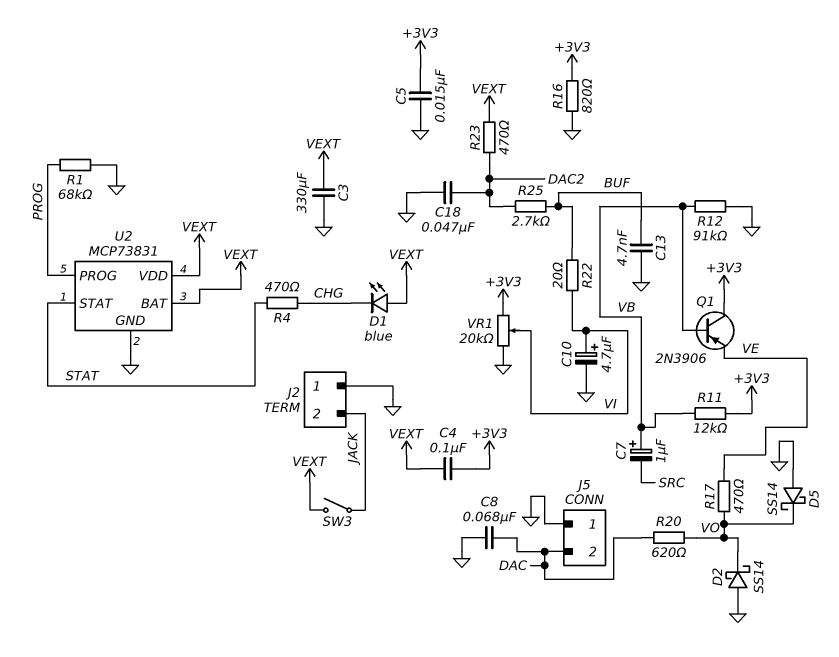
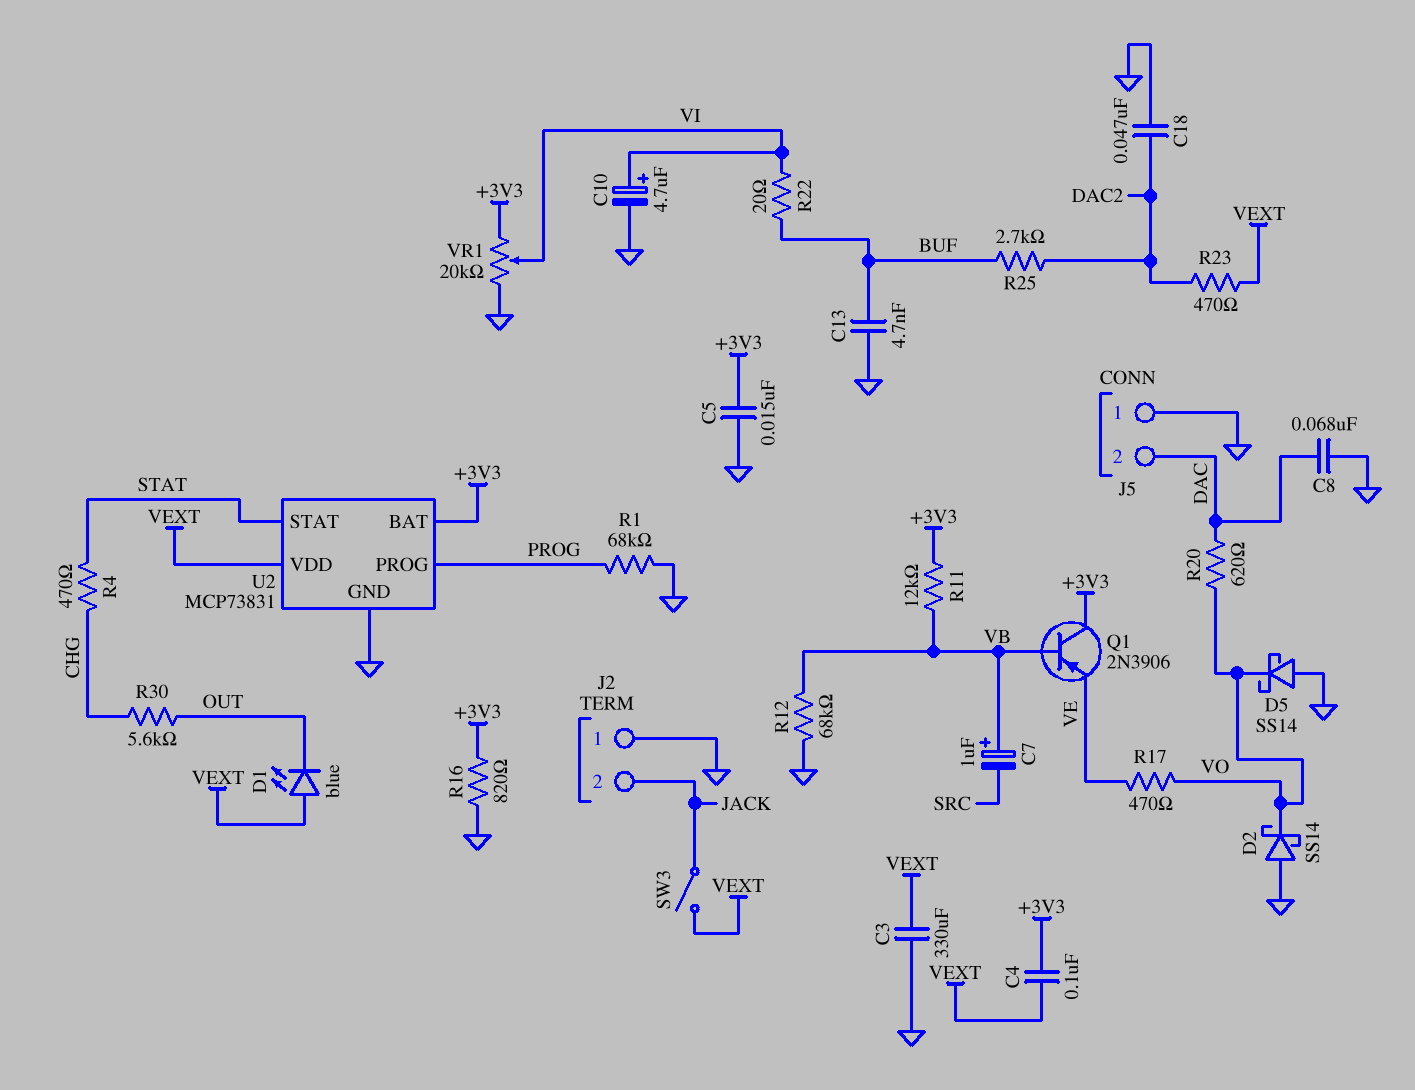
D1: LED blue (A VEXT, K CHG) -> LED blue (A VEXT, K OUT)
R12: 91k (GND, VB) -> 68k (GND, VB)
R30: none -> 5.6k (CHG, OUT)
U2 pin BAT: VEXT -> +3V3

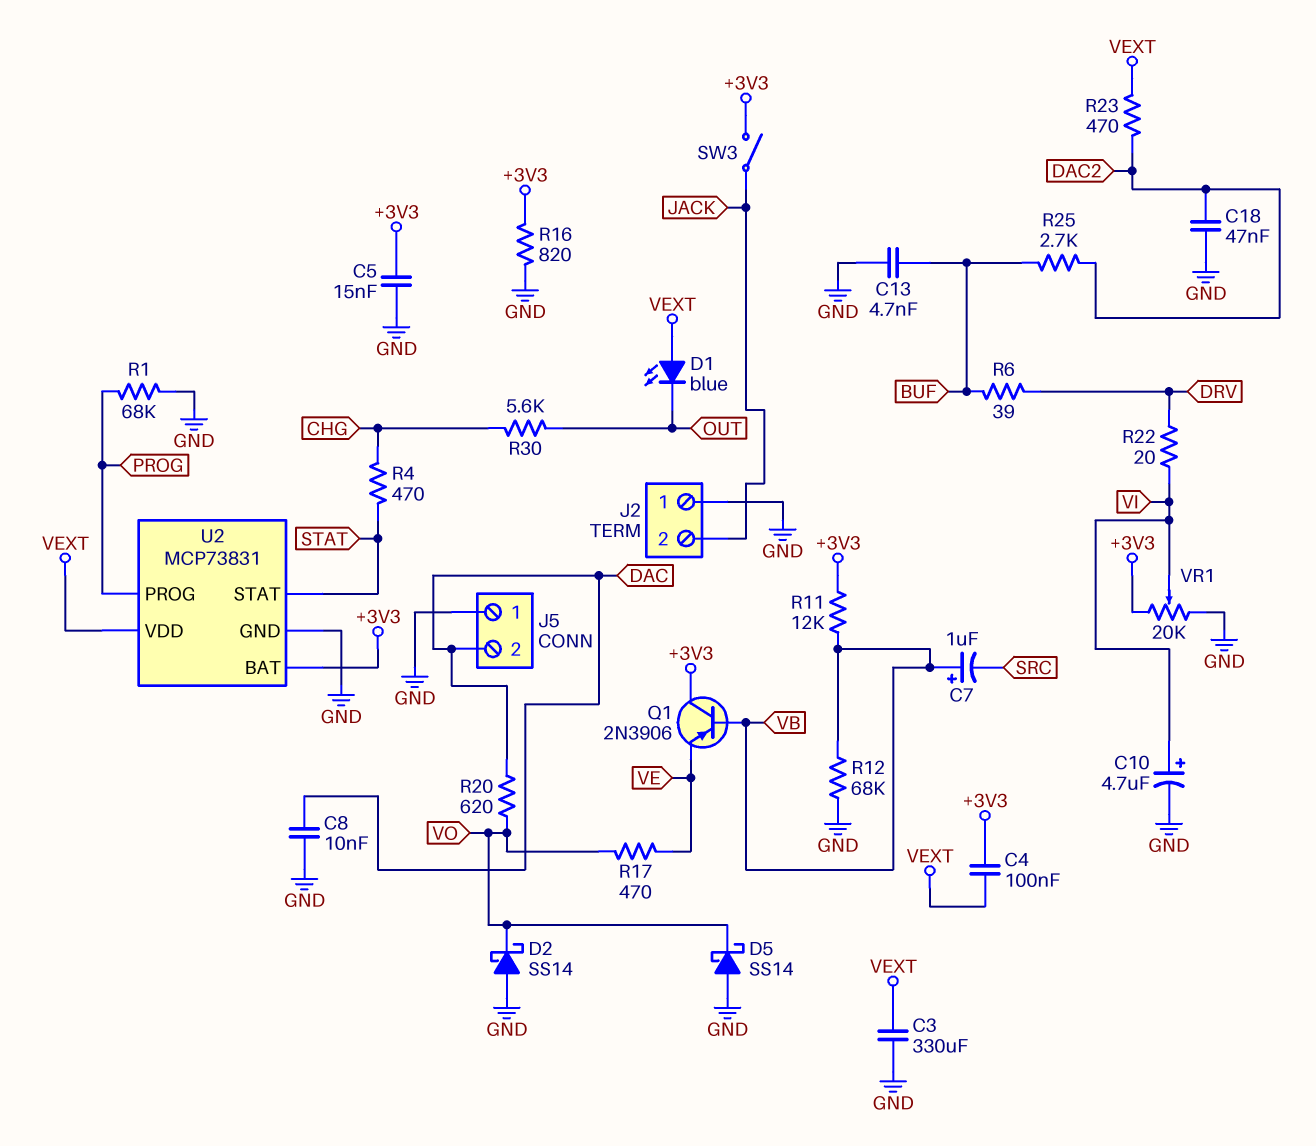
C8: 68nF (DAC, GND) -> 10nF (DAC, GND)
R6: none -> 39 (BUF, DRV)
R22: 20 (BUF, VI) -> 20 (DRV, VI)
SW3: switch (JACK, VEXT) -> switch (+3V3, JACK)

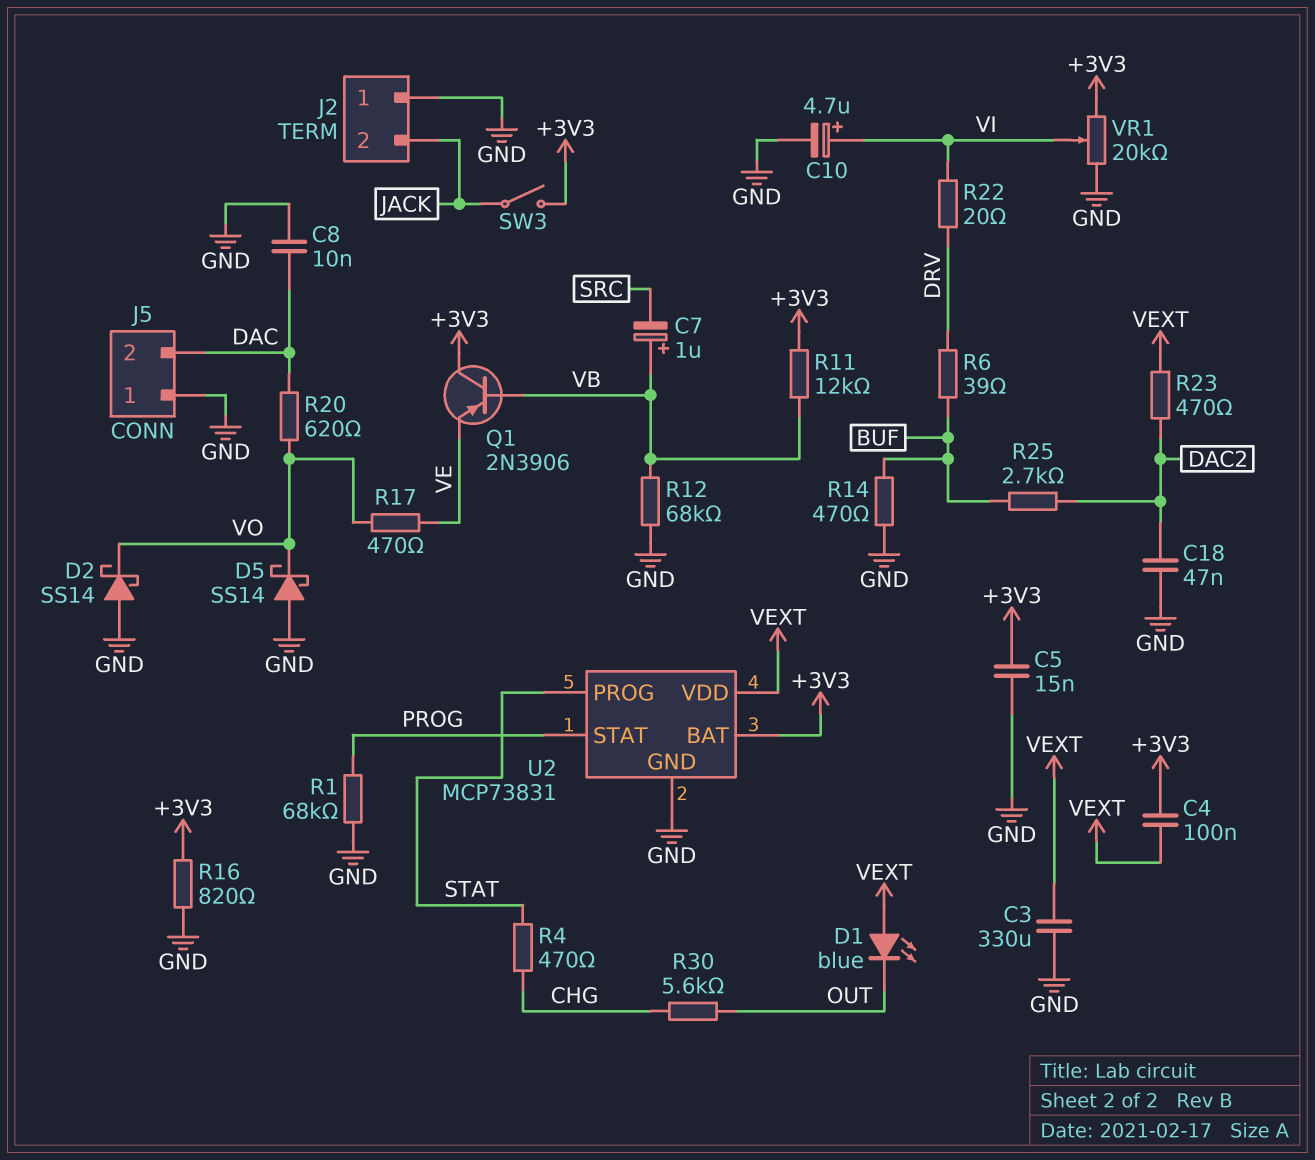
C13: 4.7nF (BUF, GND) -> none
R14: none -> 470 (BUF, GND)
U2 pin PROG: PROG -> STAT
U2 pin STAT: STAT -> PROG

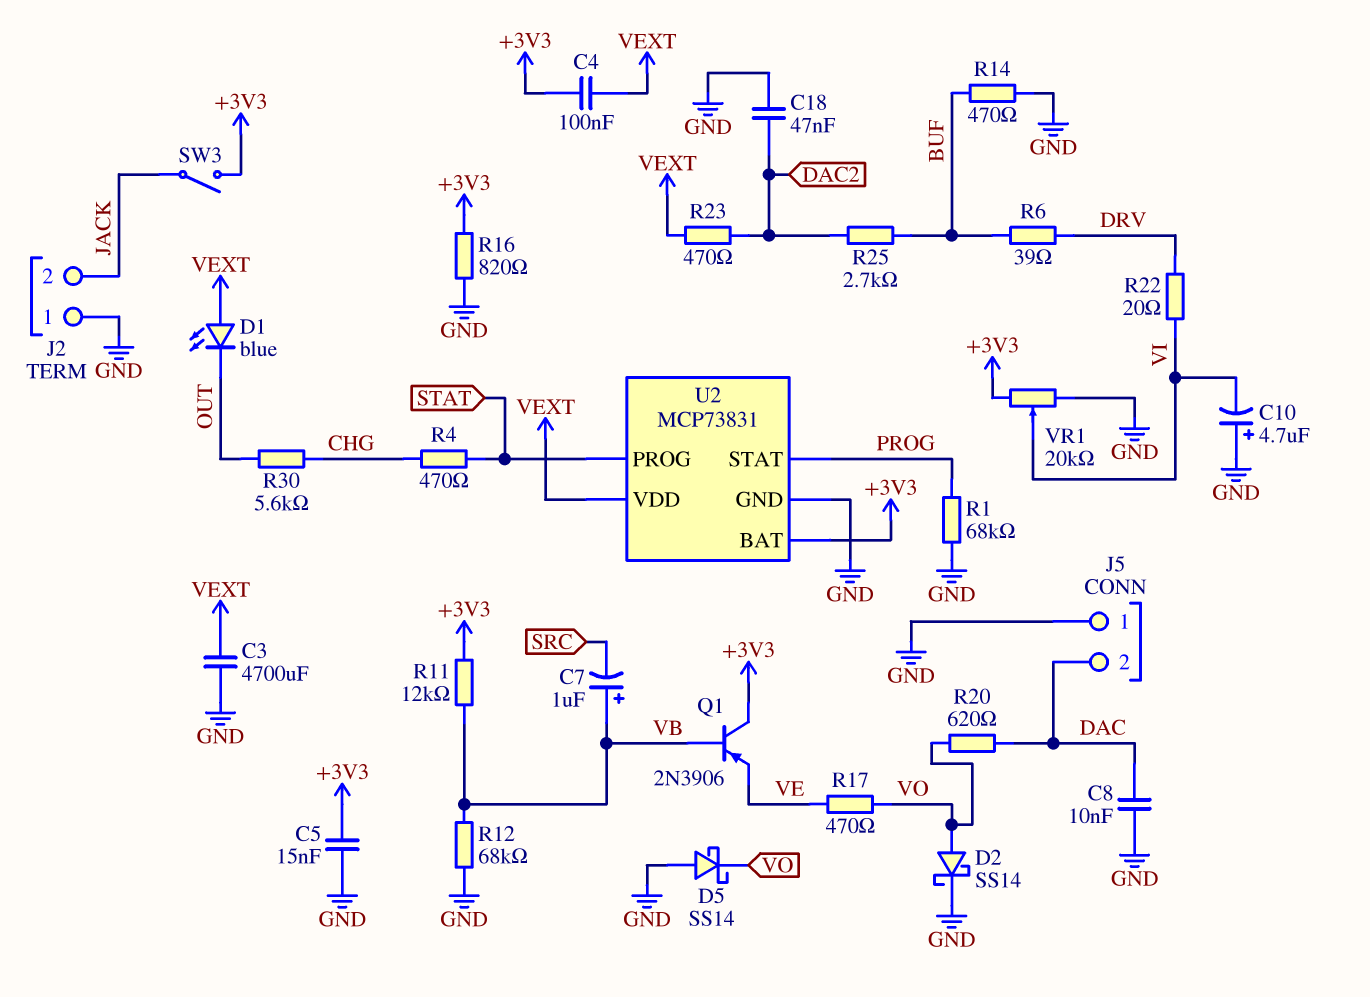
C3: 330uF (GND, VEXT) -> 4700uF (GND, VEXT)
C10: 4.7uF (plus VI, minus GND) -> 4.7uF (plus GND, minus VI)
D2: schottky SS14 (A GND, K VO) -> schottky SS14 (A VO, K GND)

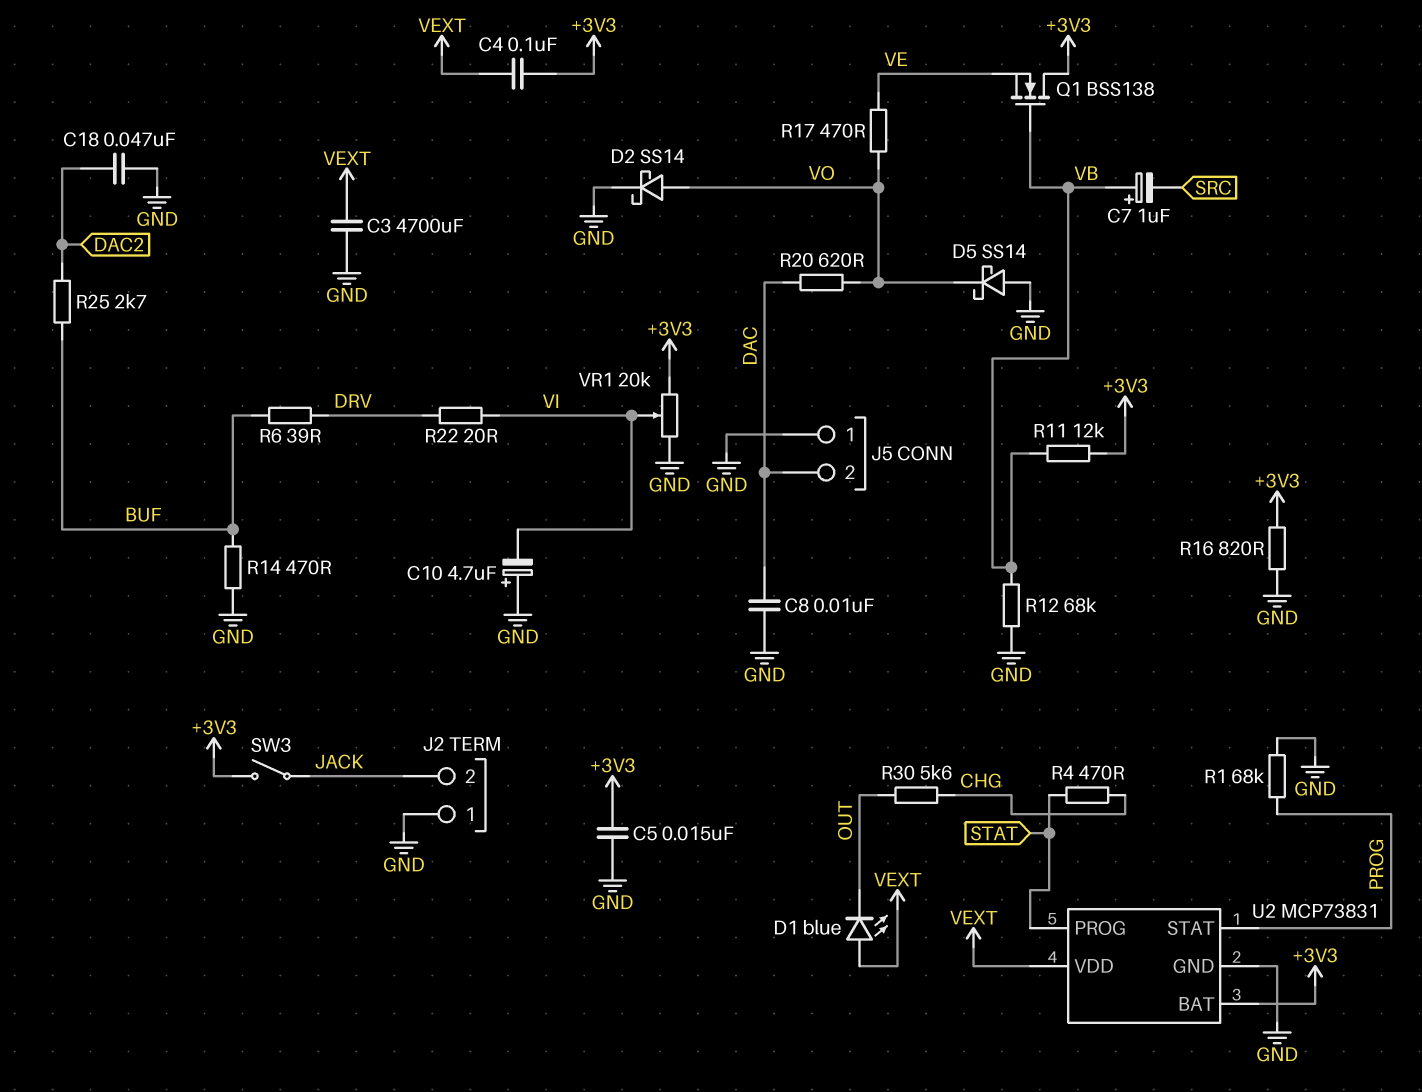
Q1: PNP 2N3906 (B VB, C +3V3, E VE) -> NMOS BSS138 (G VB, D +3V3, S VE)
R23: 470 (DAC2, VEXT) -> none

